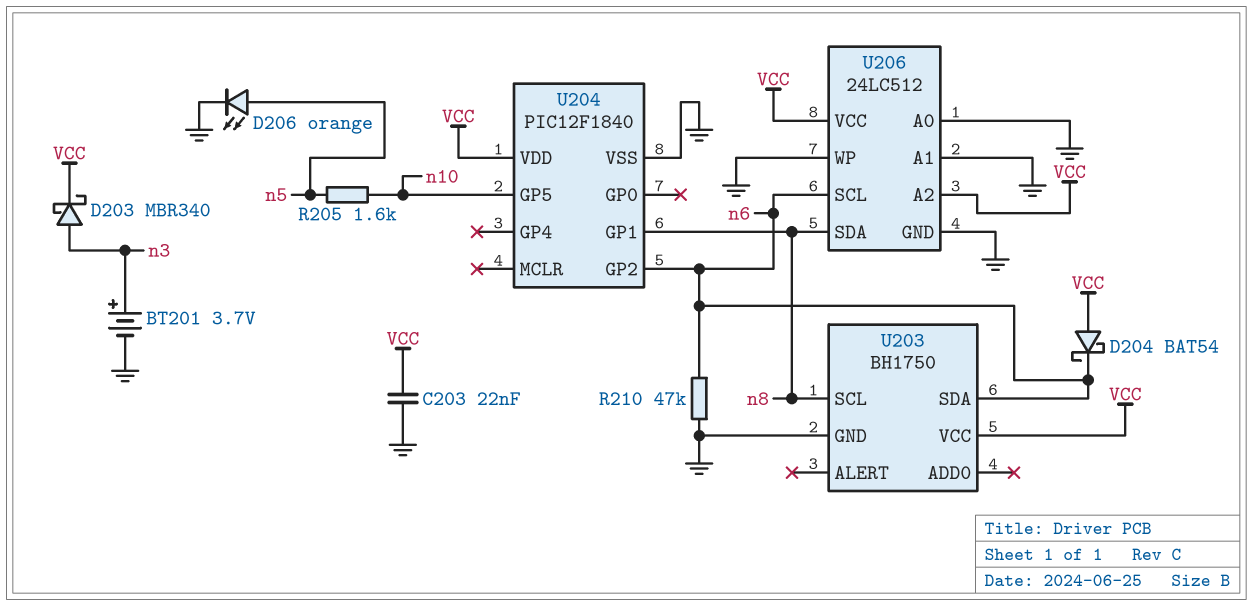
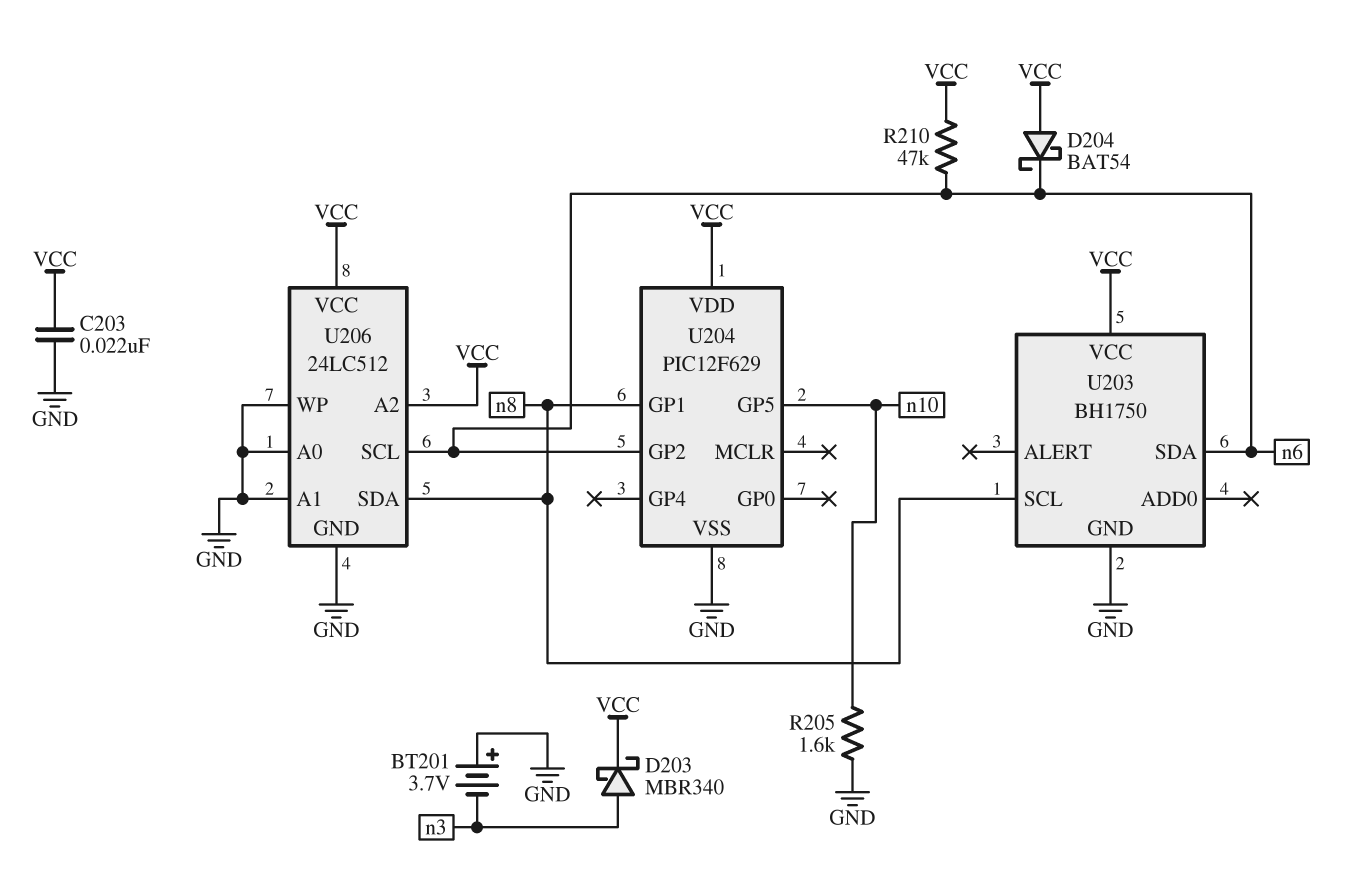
BT201: 3.7V (plus n3, minus GND) -> 3.7V (plus GND, minus n3)
D206: LED orange (A n5, K GND) -> none
R205: 1.6k (n5, n10) -> 1.6k (GND, n10)
R210: 47k (GND, n6) -> 47k (VCC, n6)
U204: PIC12F1840 -> PIC12F629

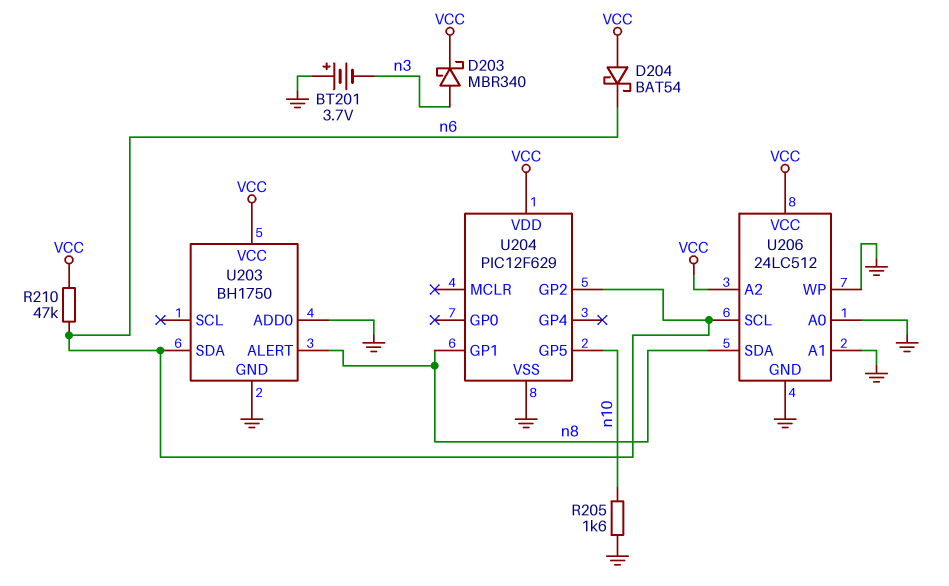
C203: 22nF (GND, VCC) -> none
U203 pin ADD0: none -> GND
U203 pin ALERT: none -> n8
U203 pin SCL: n8 -> none

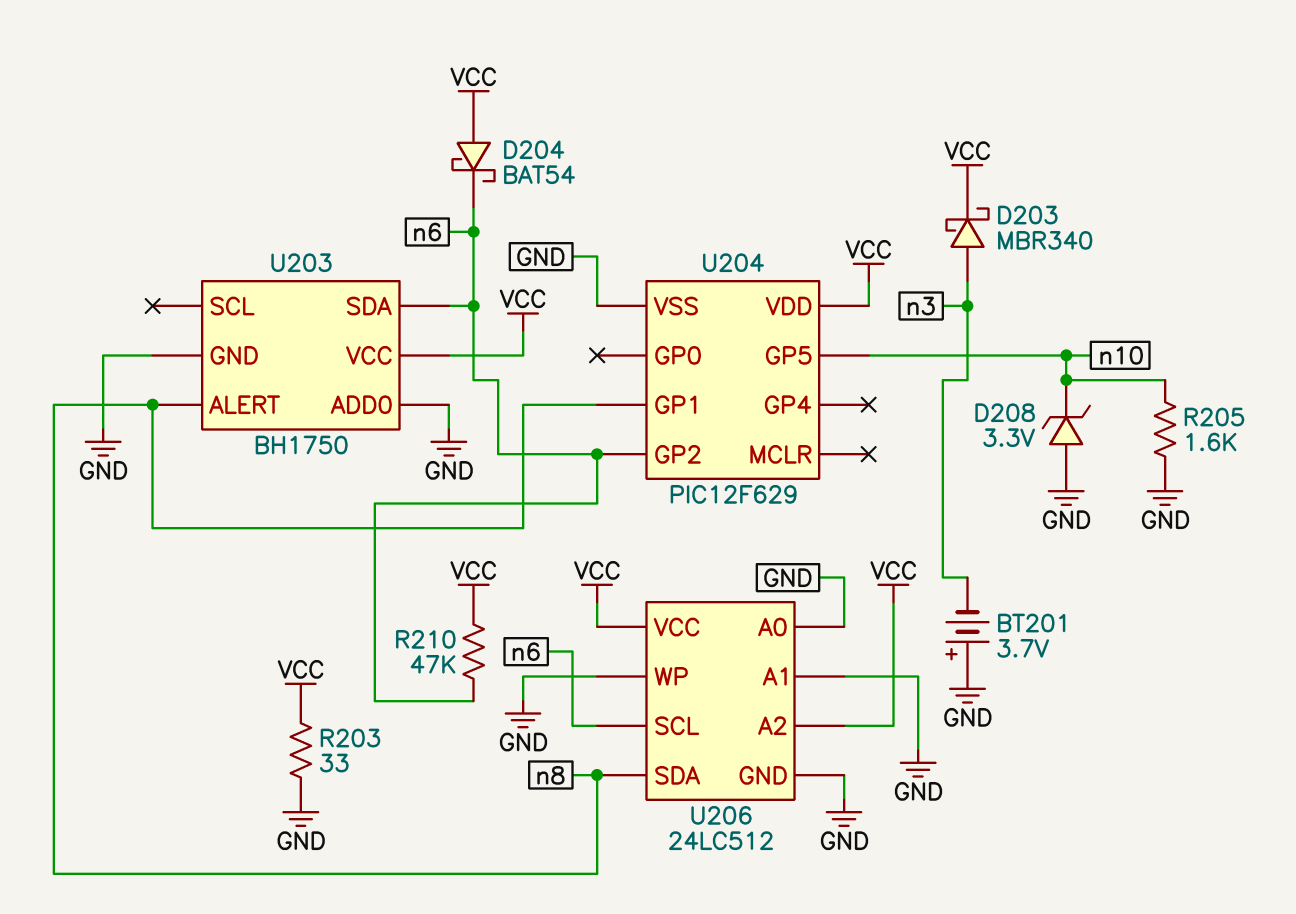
D208: none -> zener 3.3V (A GND, K n10)
R203: none -> 33 (GND, VCC)

